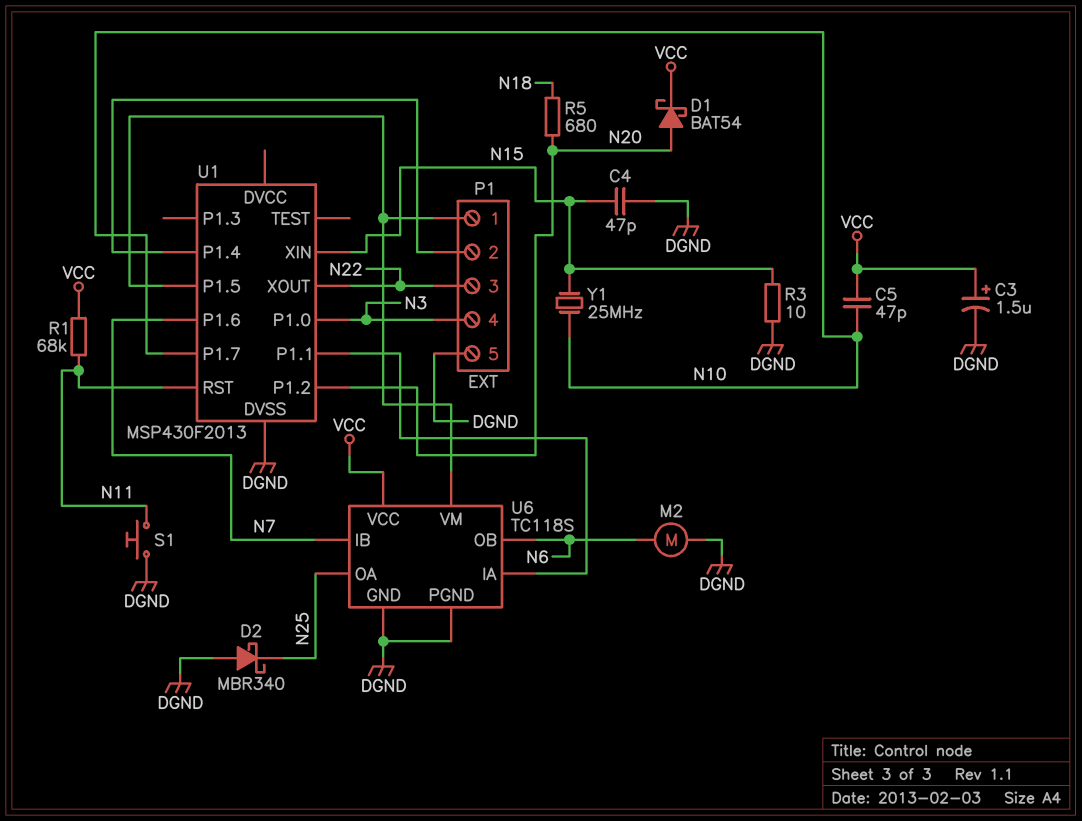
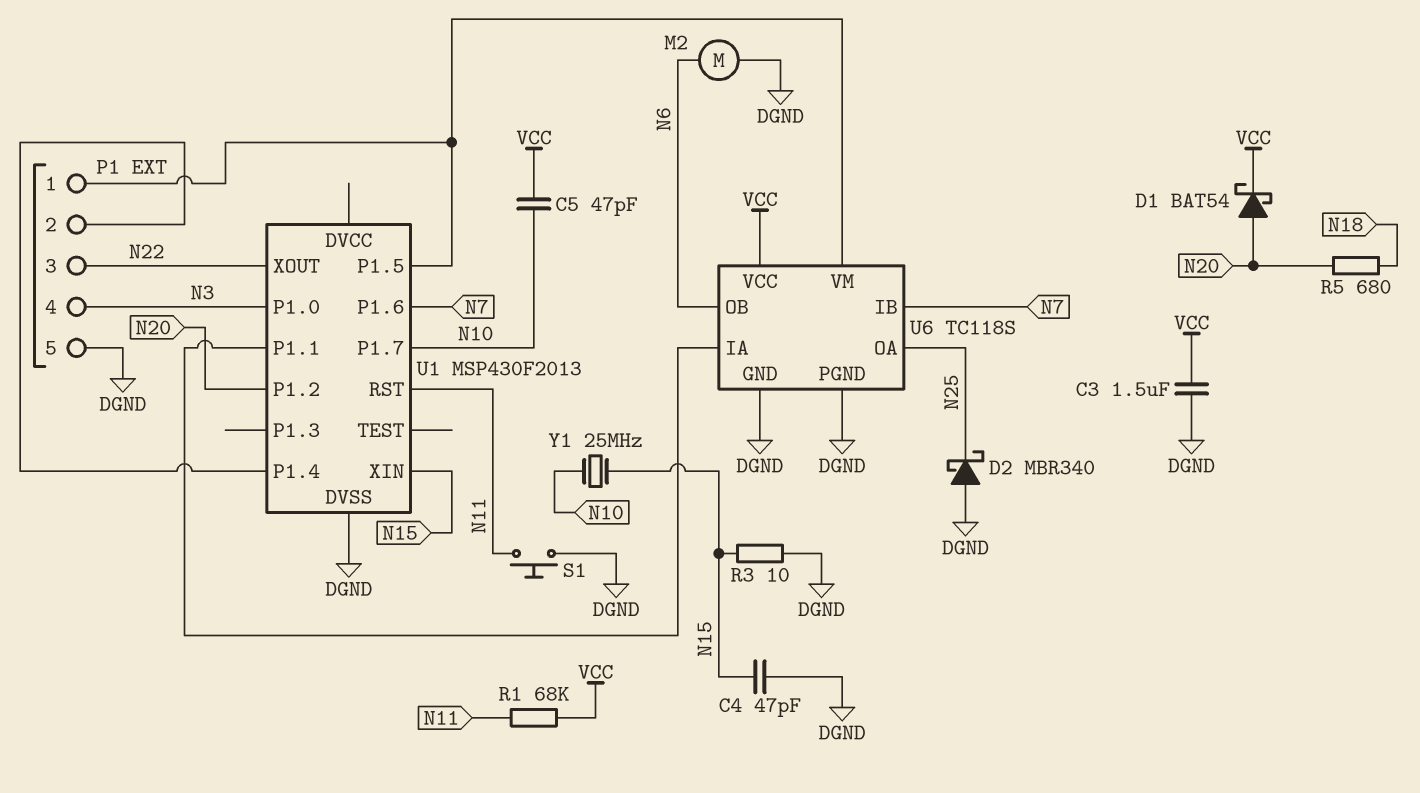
C3: 1.5uF (plus VCC, minus DGND) -> 1.5uF (DGND, VCC)

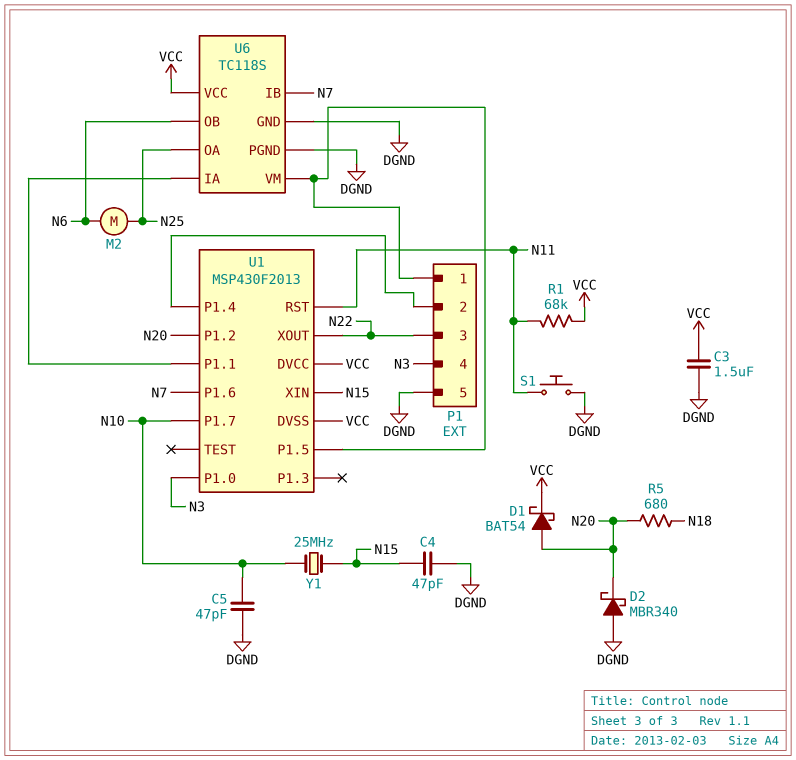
C5: 47pF (N10, VCC) -> 47pF (DGND, N10)
D2: schottky MBR340 (A DGND, K N25) -> schottky MBR340 (A DGND, K N20)
M2: motor (DGND, N6) -> motor (N6, N25)
R3: 10 (DGND, N15) -> none
U1 pin DVCC: none -> VCC
U1 pin DVSS: DGND -> VCC

